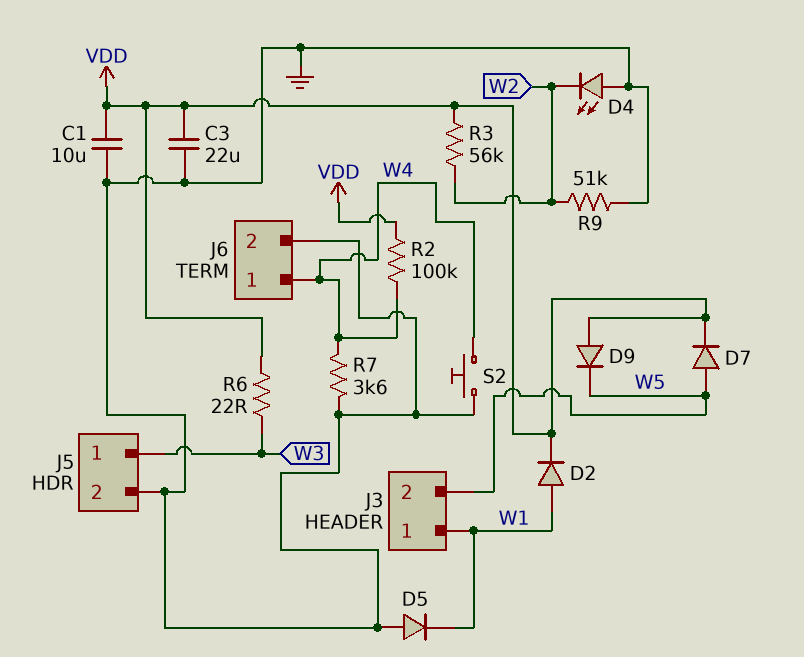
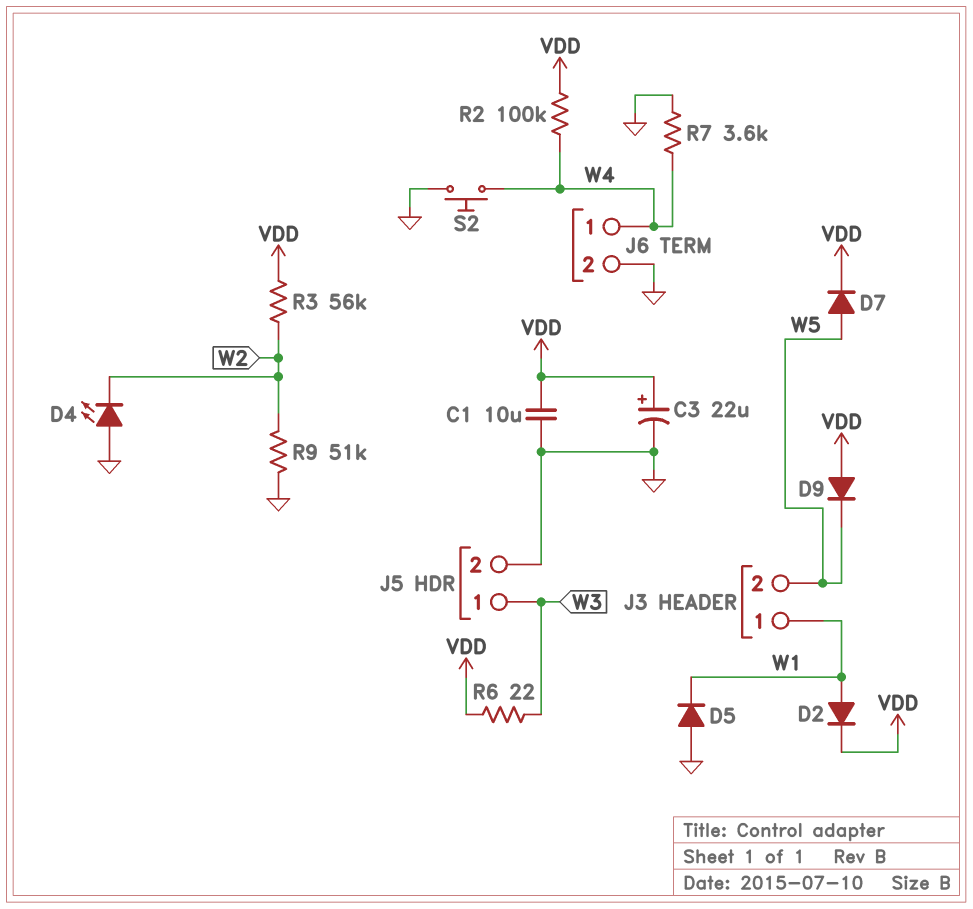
C3: 22uF (GND, VDD) -> 22uF (plus VDD, minus GND)

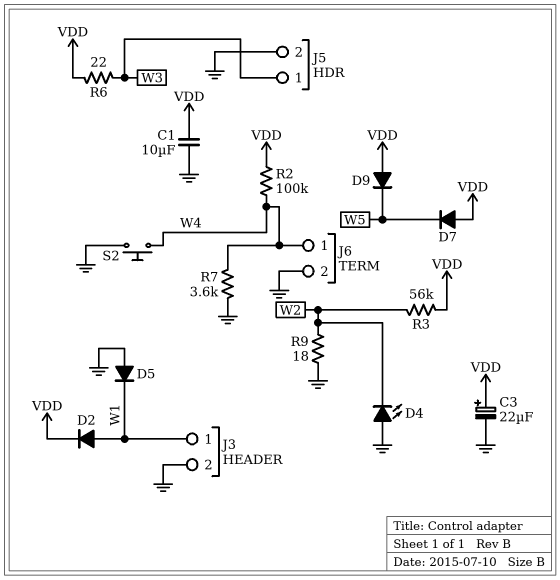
D7: diode (A W5, K VDD) -> diode (A VDD, K W5)
J3 pin 2: W5 -> GND
R9: 51k (GND, W2) -> 18 (GND, W2)

